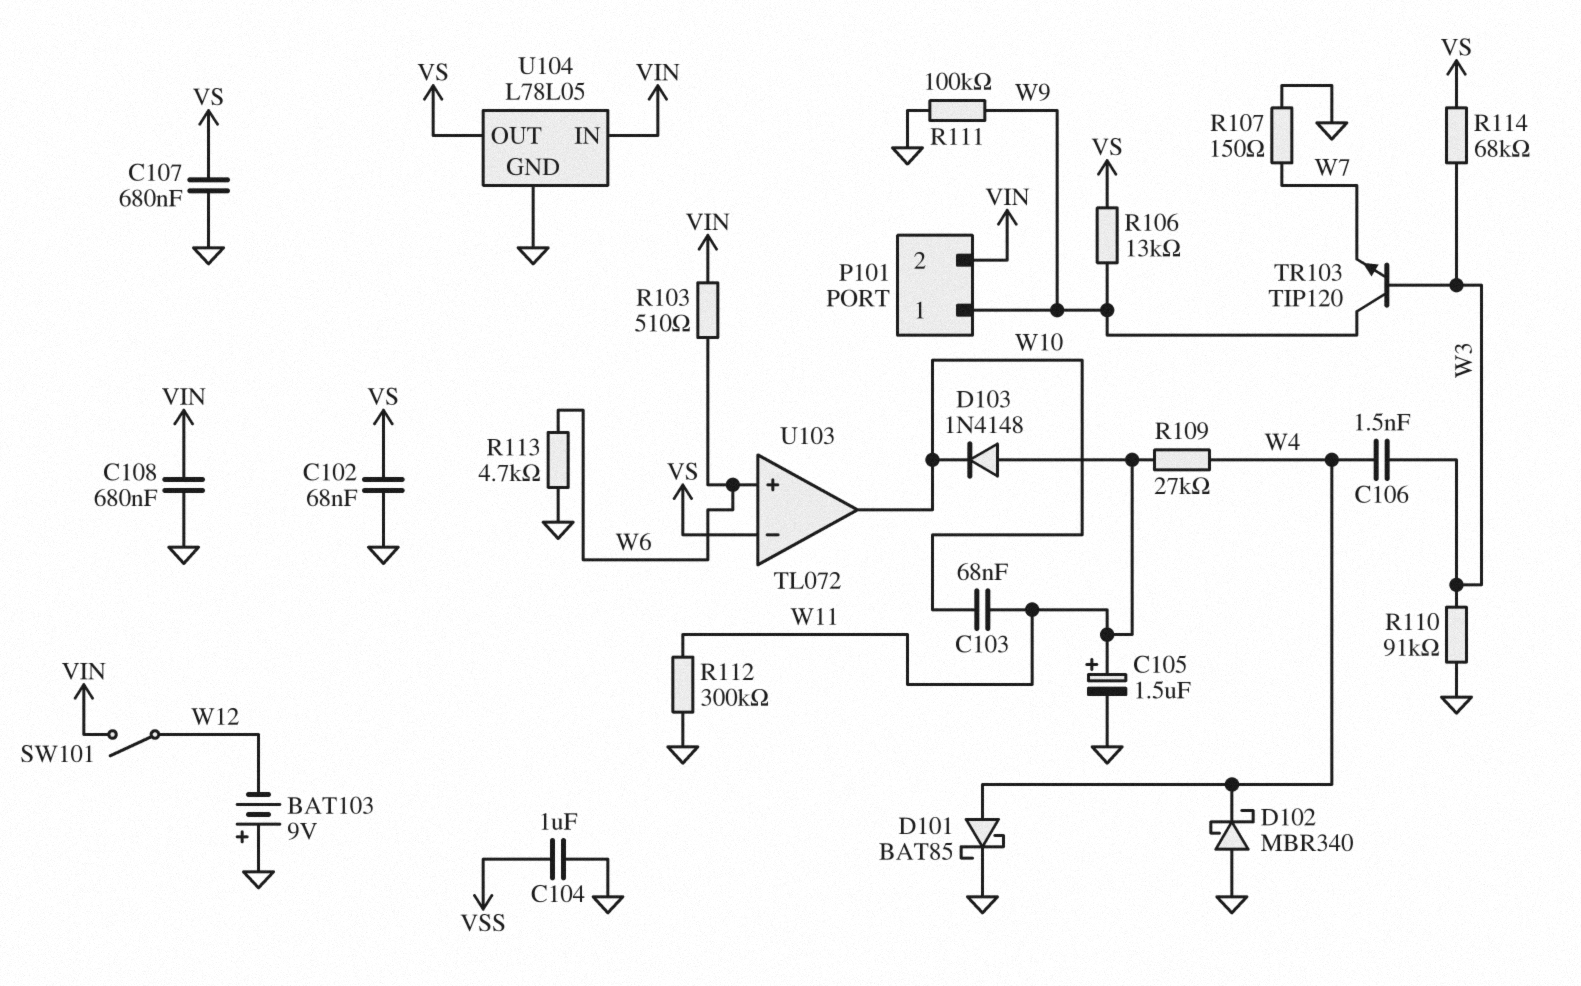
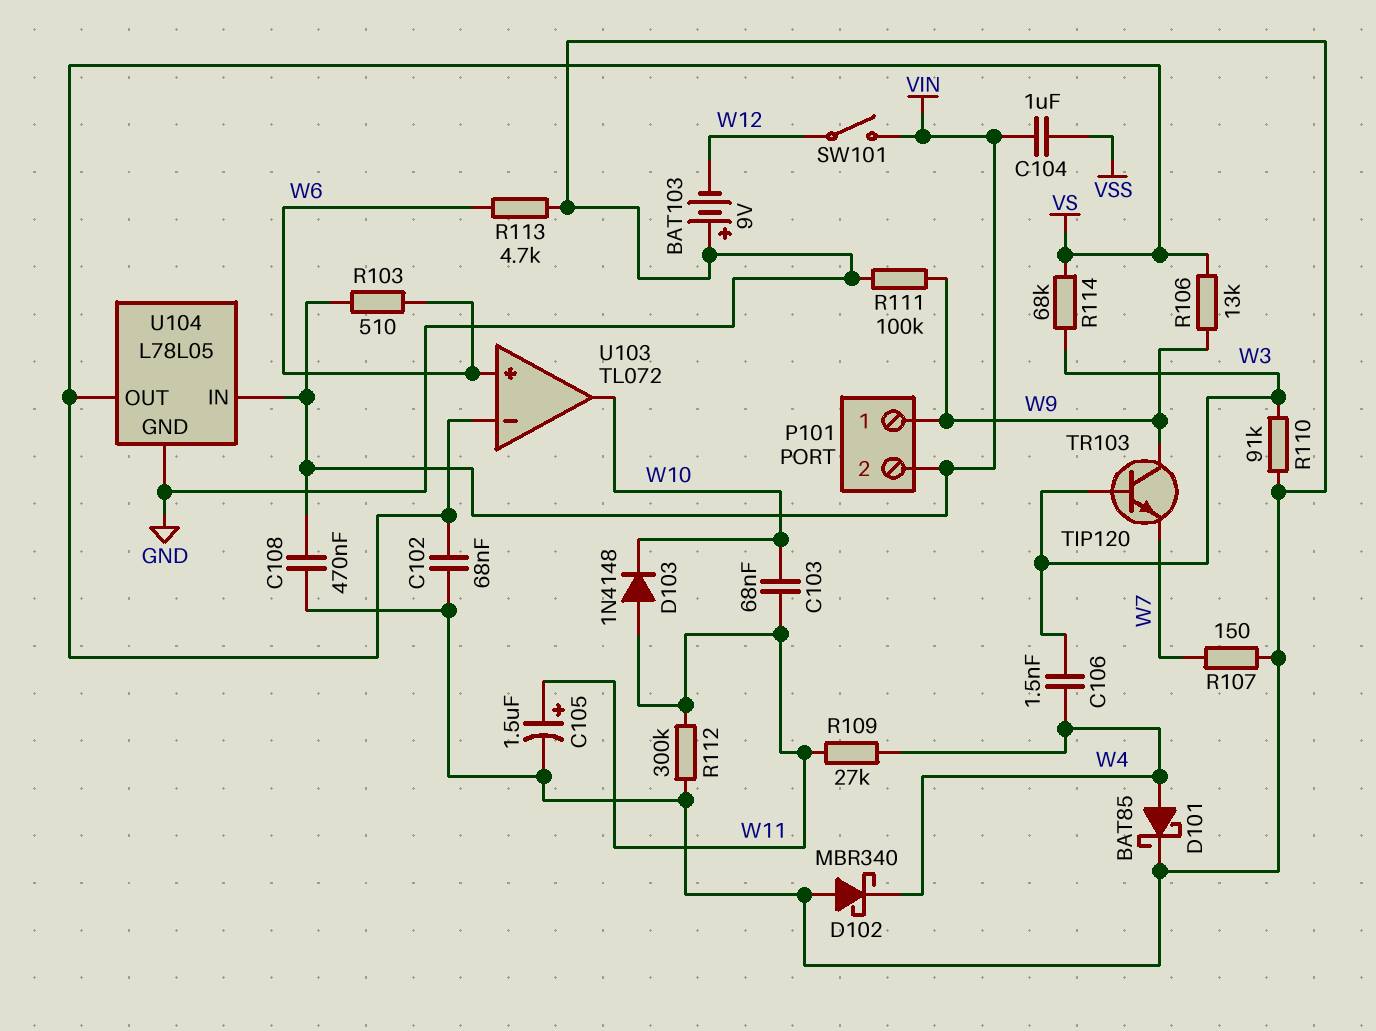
C104: 1uF (GND, VSS) -> 1uF (VIN, VSS)
C107: 680nF (GND, VS) -> none
C108: 680nF (GND, VIN) -> 470nF (GND, VIN)

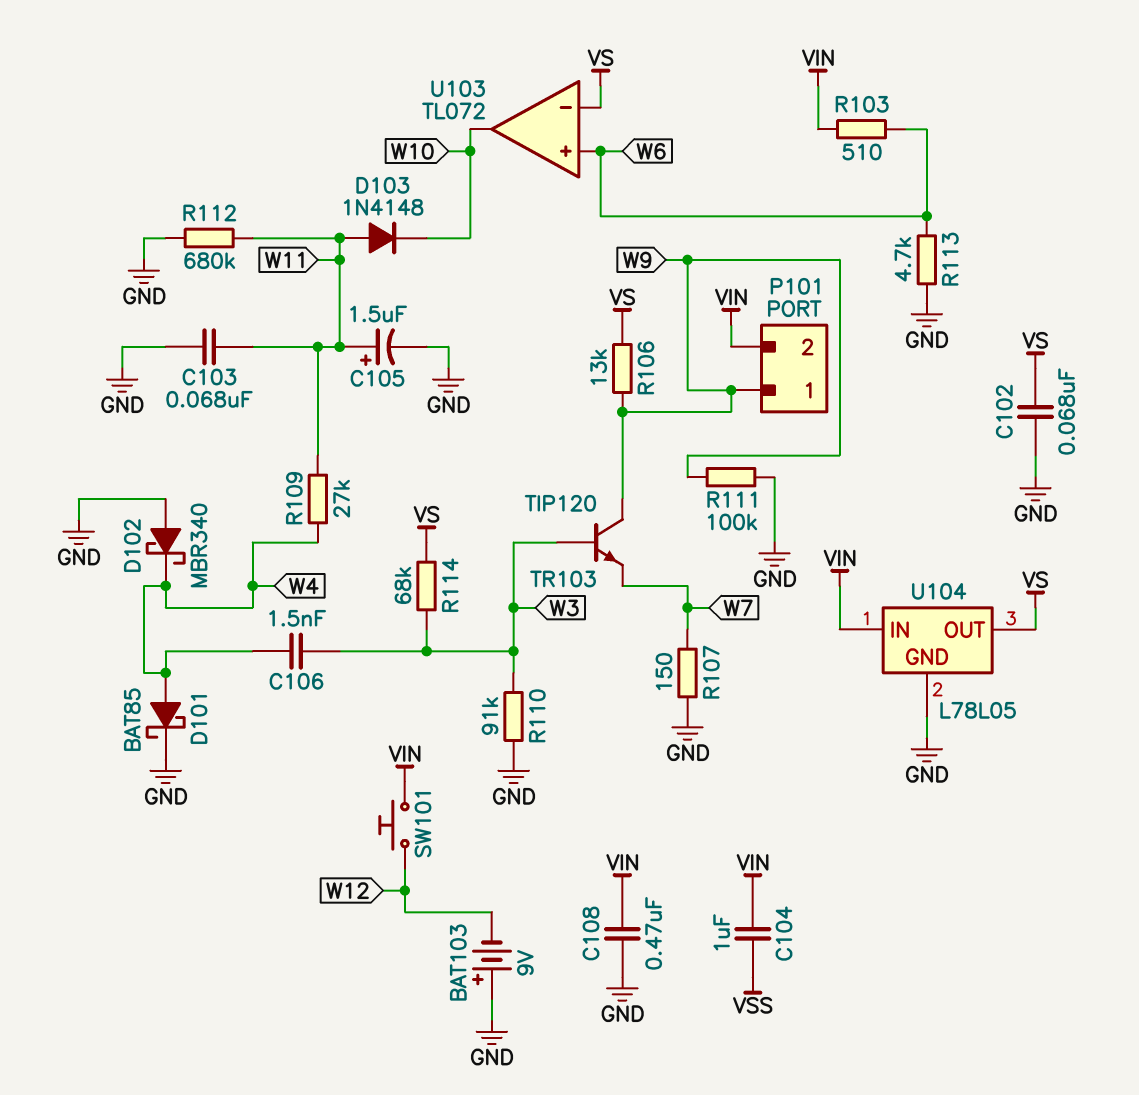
C103: 68nF (W10, W11) -> 68nF (GND, W11)
R112: 300k (GND, W11) -> 680k (GND, W11)
SW101: switch (VIN, W12) -> button (VIN, W12)

